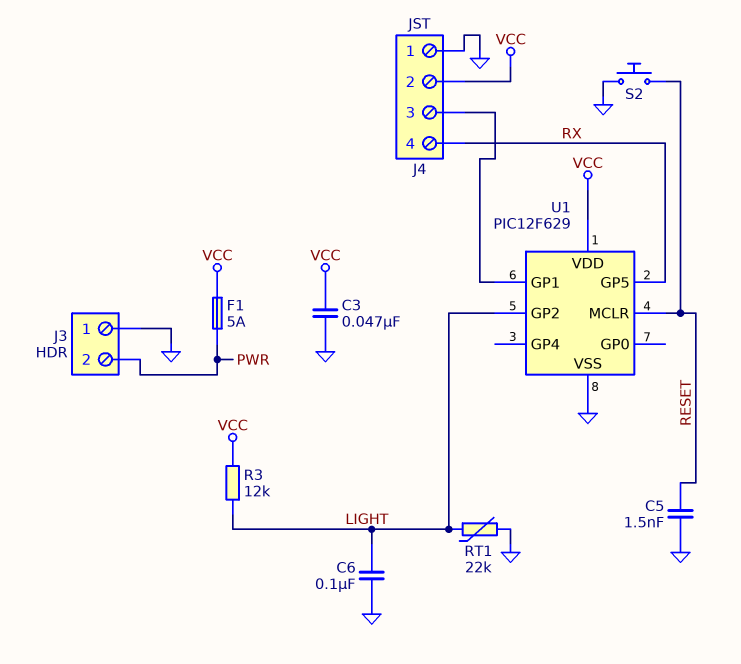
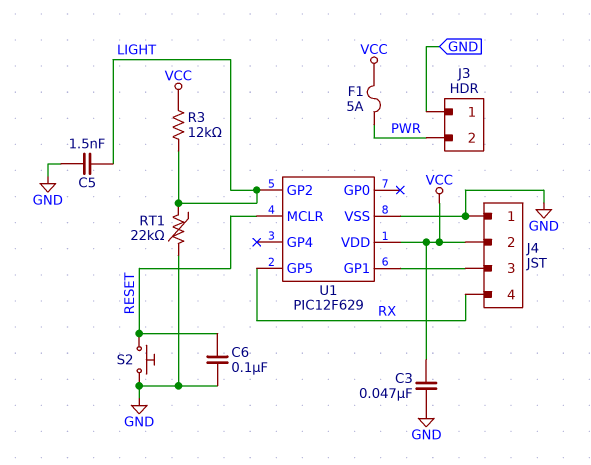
C5: 1.5nF (GND, RESET) -> 1.5nF (GND, LIGHT)
C6: 100nF (GND, LIGHT) -> 100nF (GND, RESET)

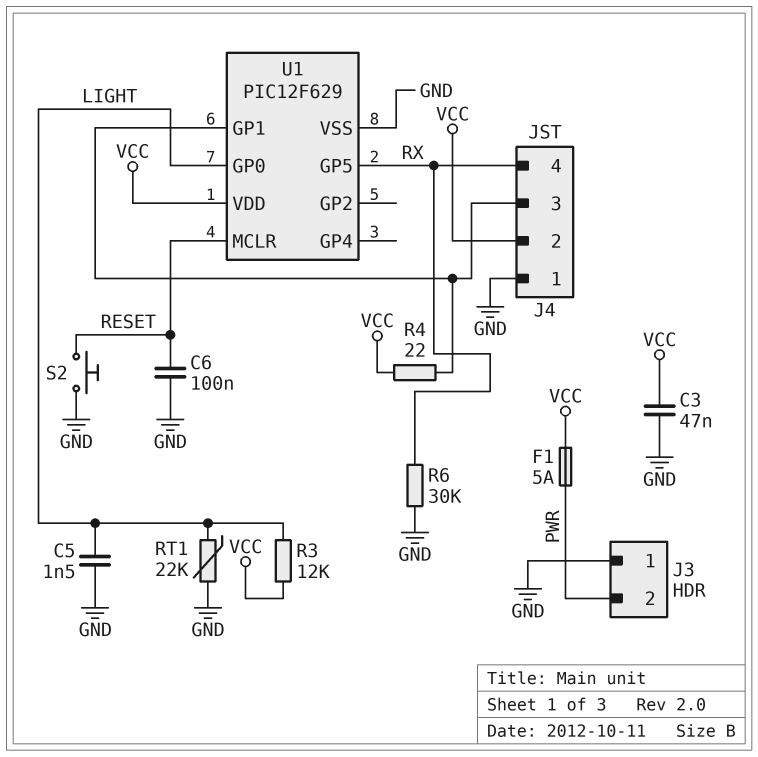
R4: none -> 22 (J4/3, VCC)
R6: none -> 30k (GND, RX)
U1 pin GP0: none -> LIGHT
U1 pin GP2: LIGHT -> none

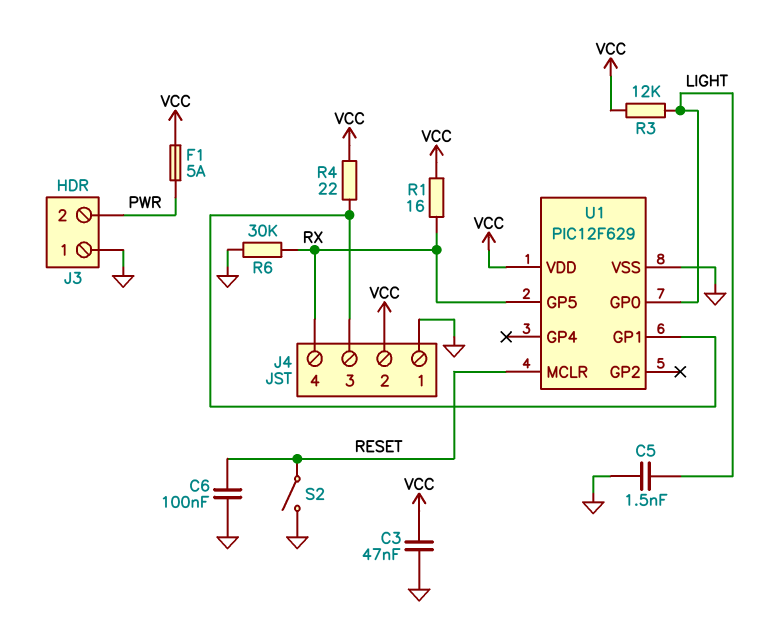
R1: none -> 16 (RX, VCC)
RT1: 22k (GND, LIGHT) -> none
S2: button (GND, RESET) -> switch (GND, RESET)

